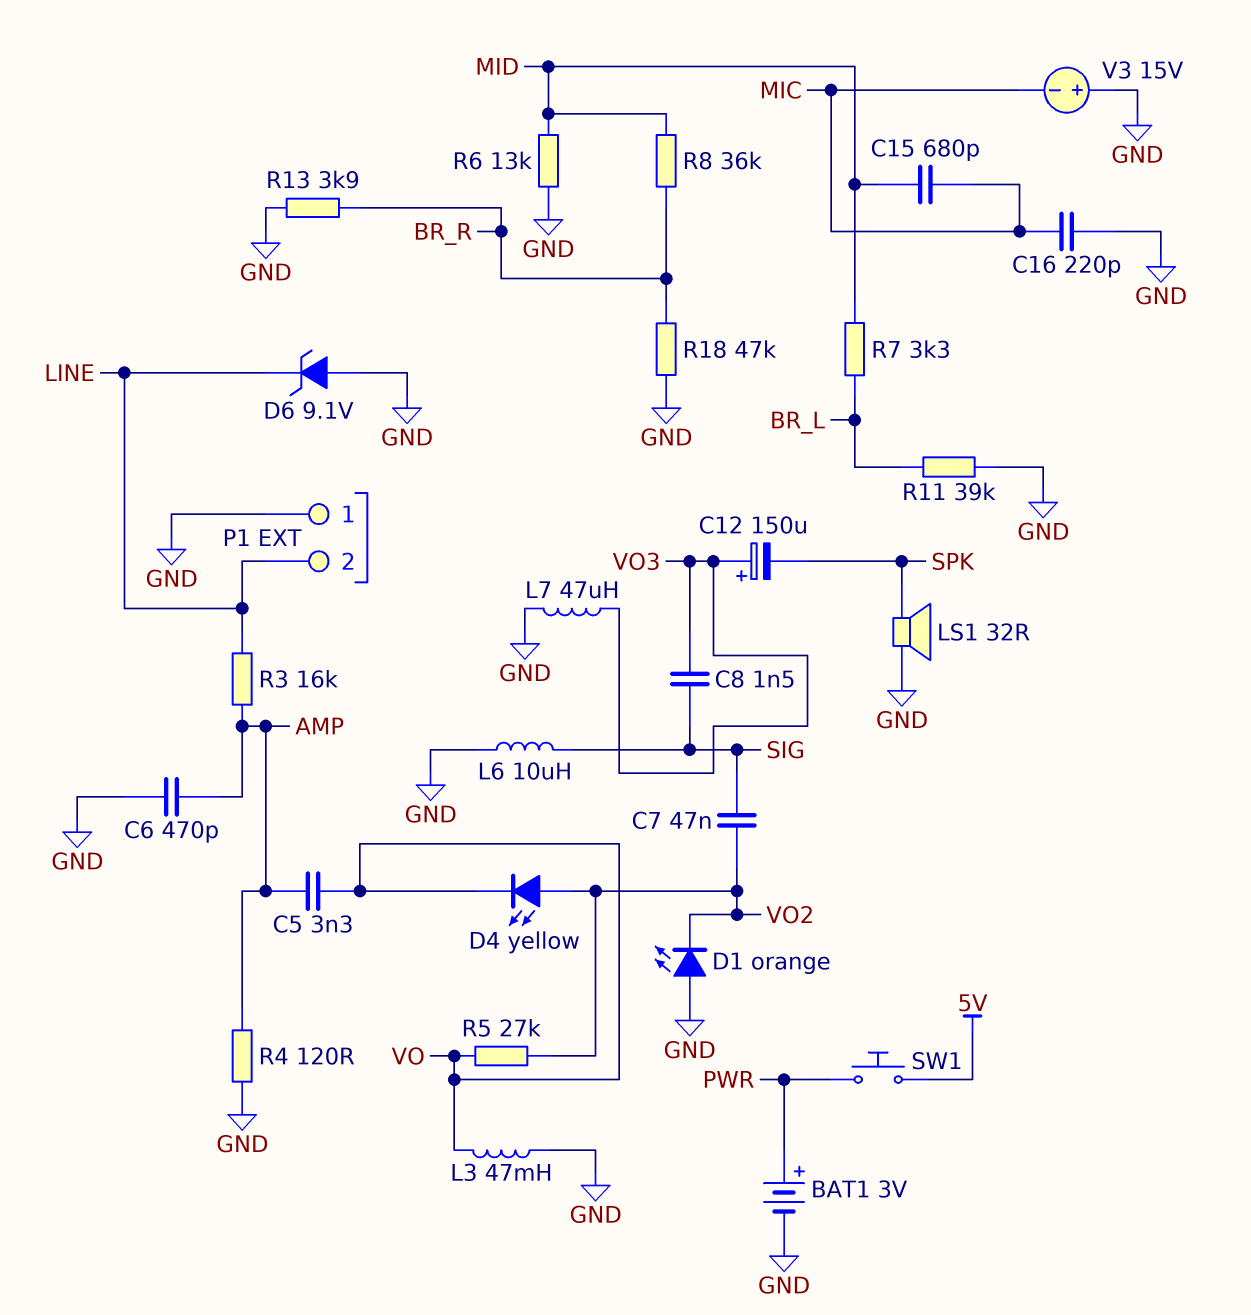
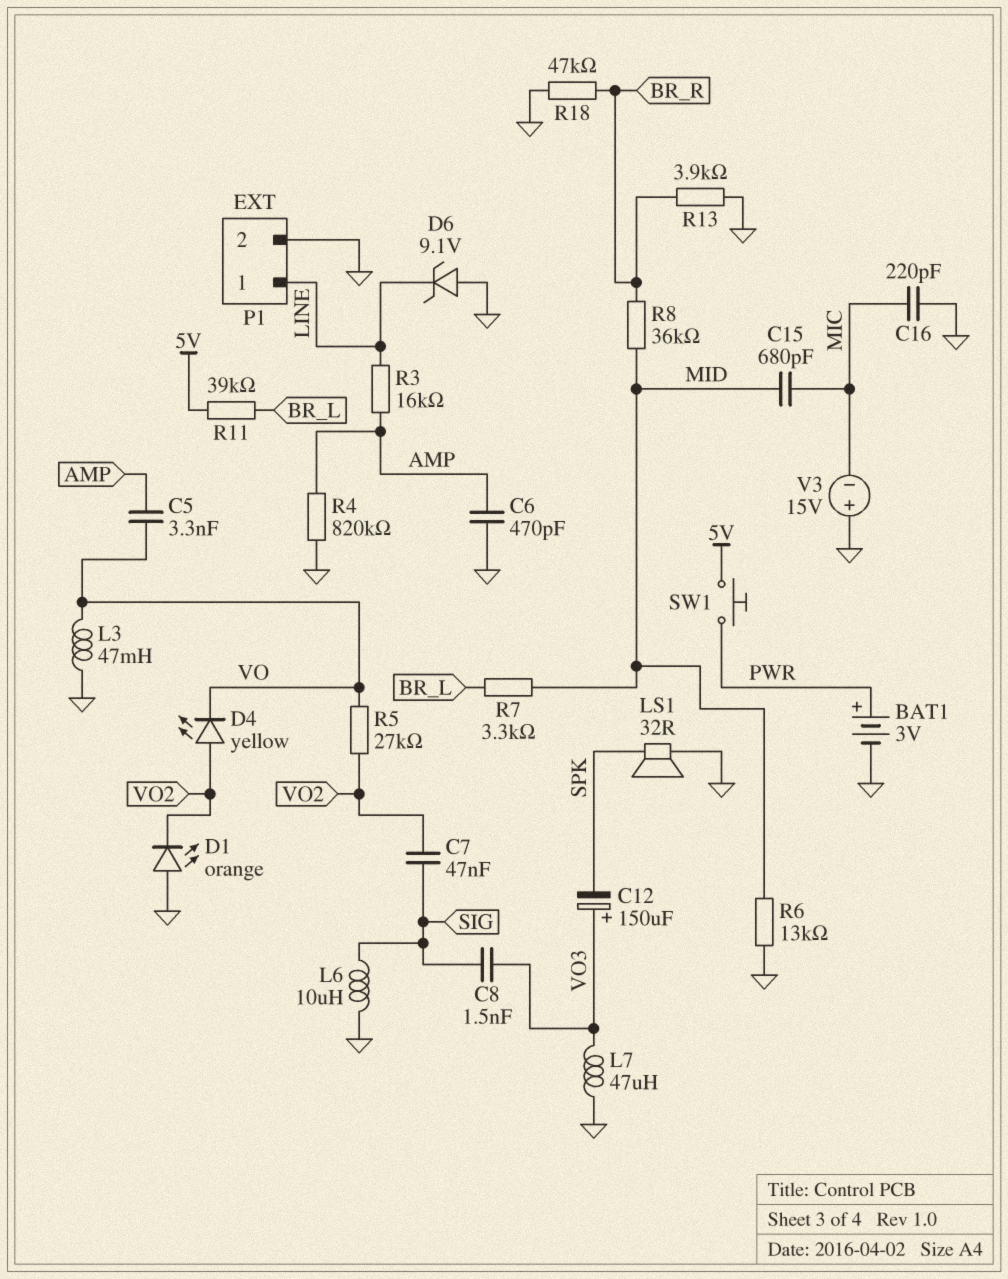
P1 pin 1: GND -> LINE
P1 pin 2: LINE -> GND
R4: 120 (AMP, GND) -> 820k (AMP, GND)
R11: 39k (BR_L, GND) -> 39k (5V, BR_L)

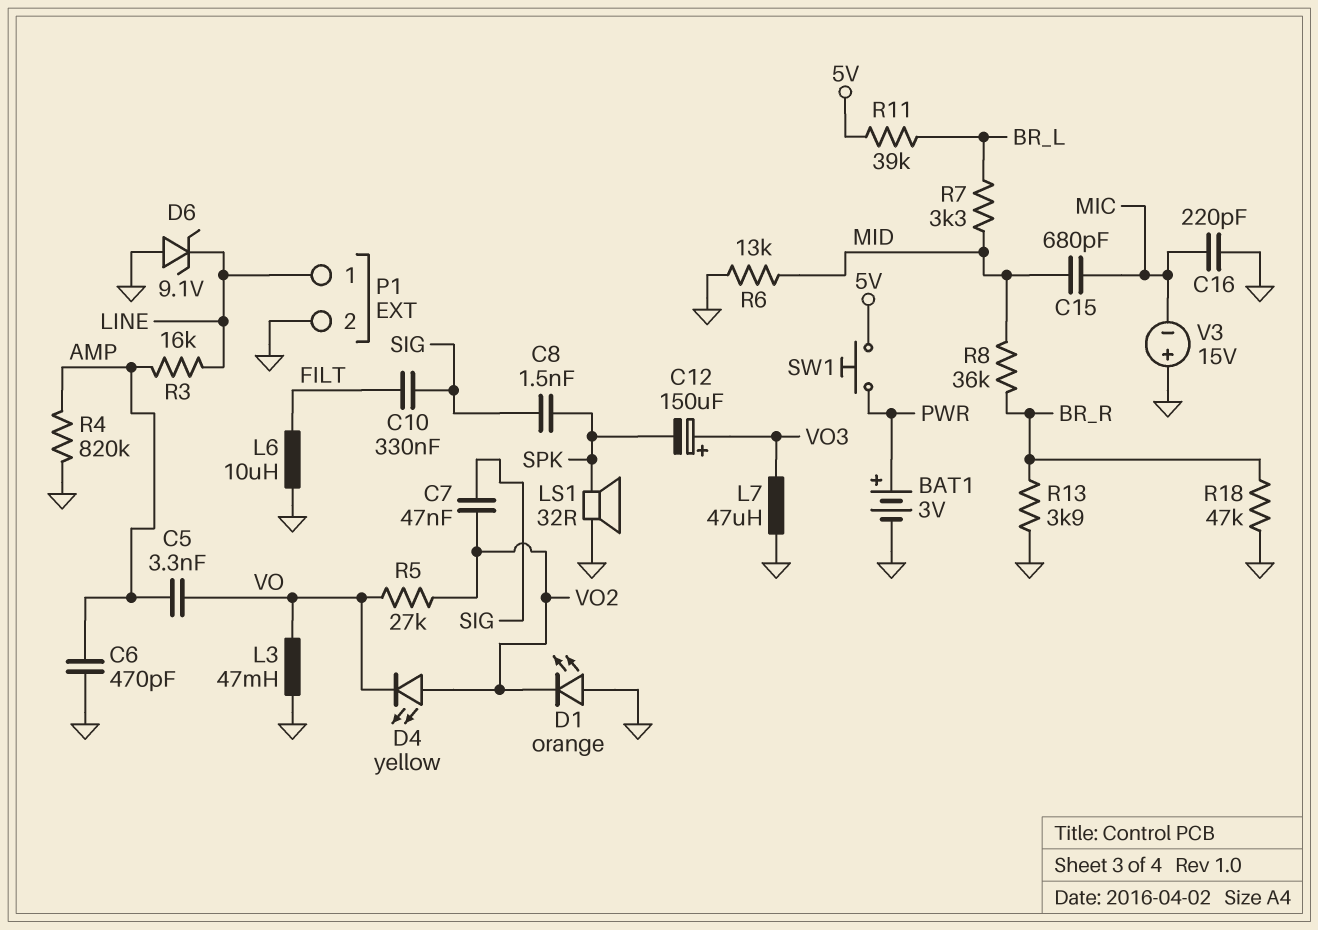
C8: 1.5nF (SIG, VO3) -> 1.5nF (SIG, SPK)
C10: none -> 330nF (FILT, SIG)
L6: 10uH (GND, SIG) -> 10uH (FILT, GND)

